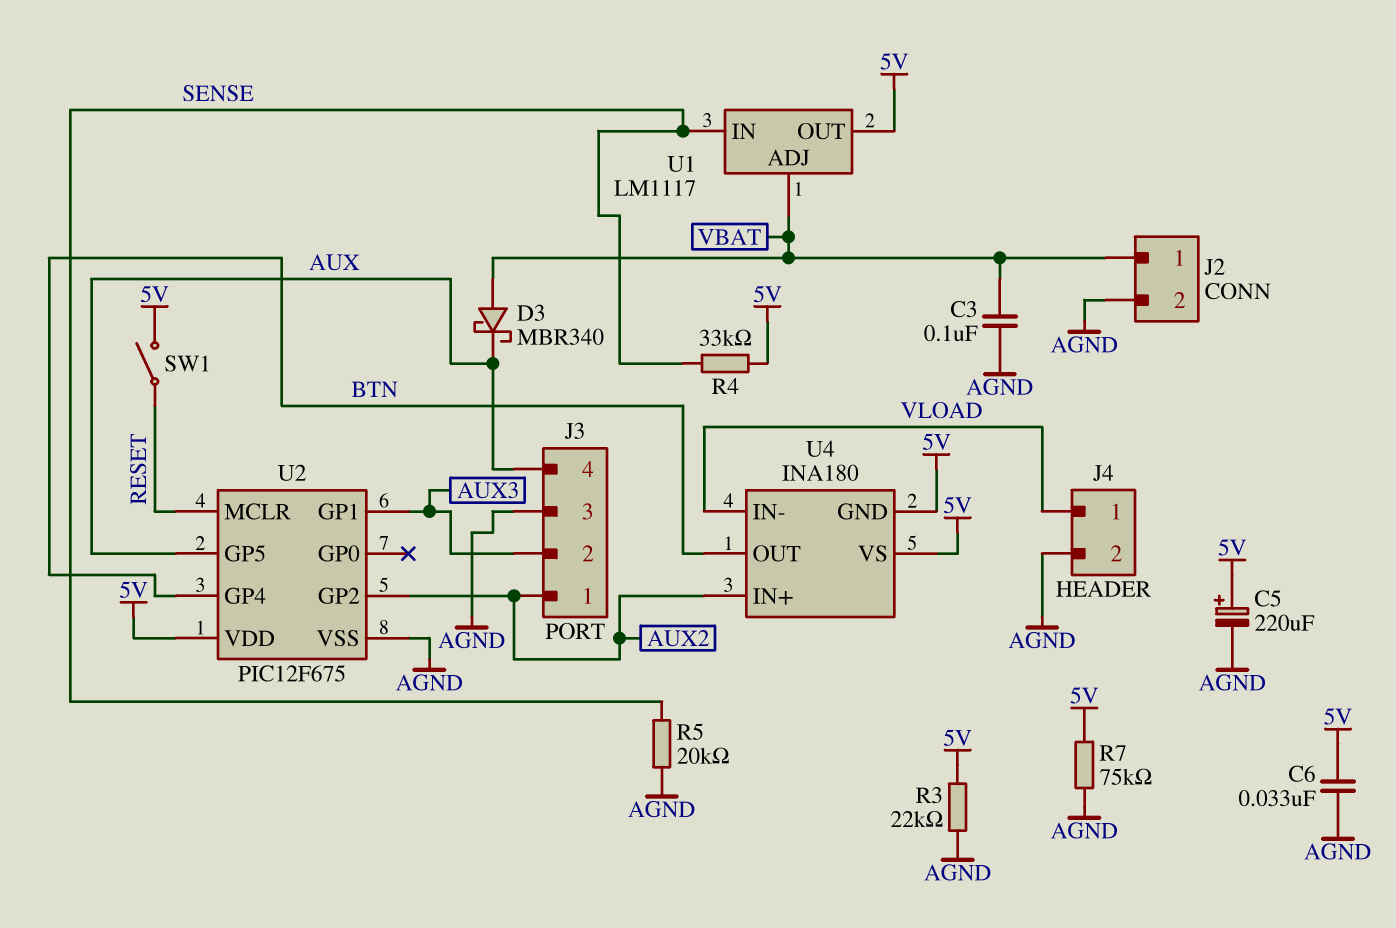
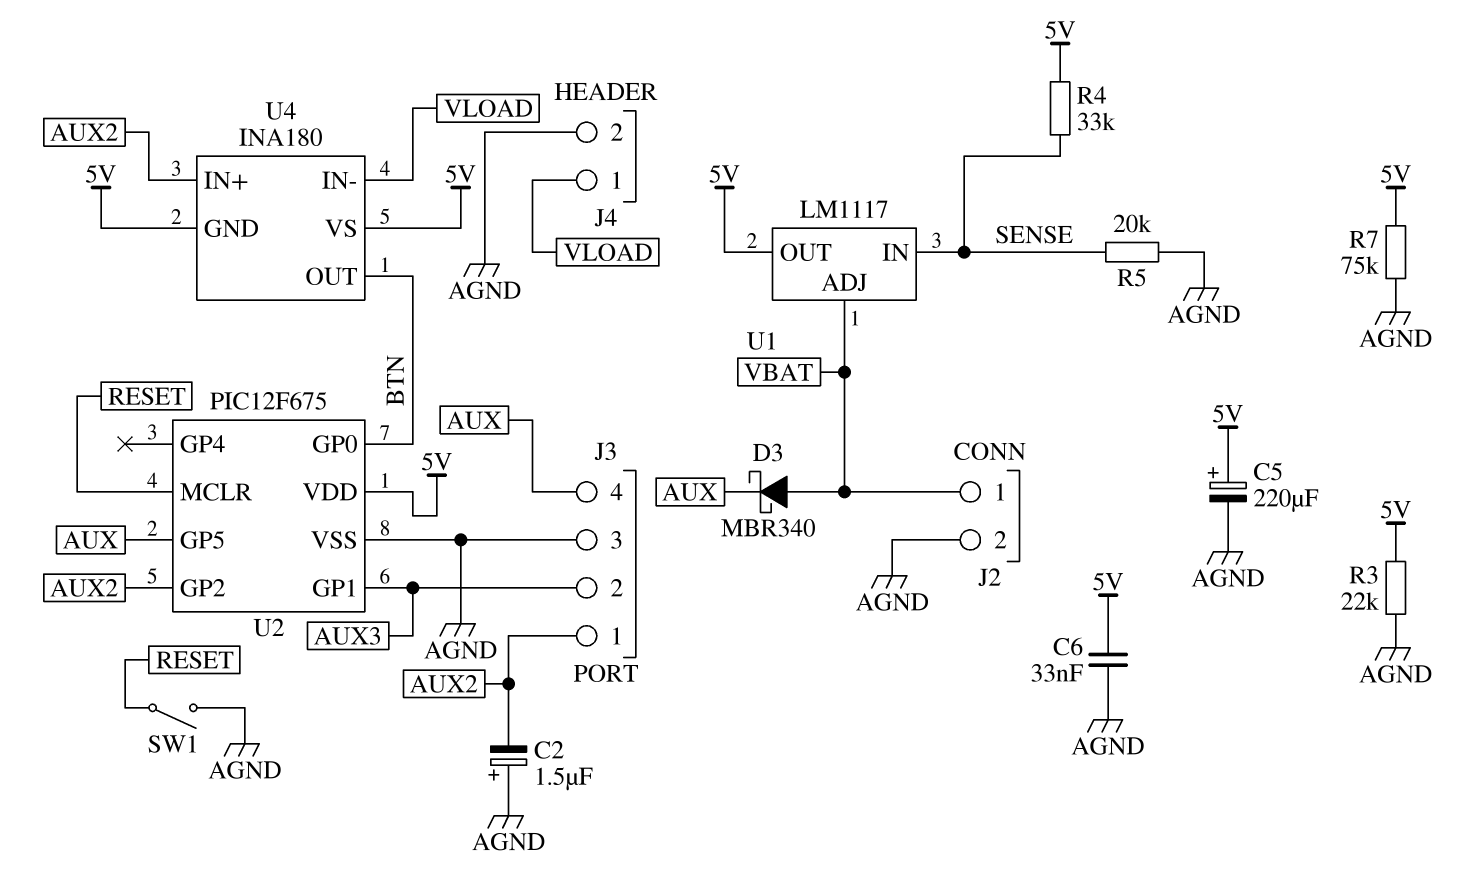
C2: none -> 1.5uF (plus AGND, minus AUX2)
C3: 100nF (AGND, VBAT) -> none
SW1: switch (5V, RESET) -> switch (AGND, RESET)
U2 pin GP0: none -> BTN
U2 pin GP4: BTN -> none

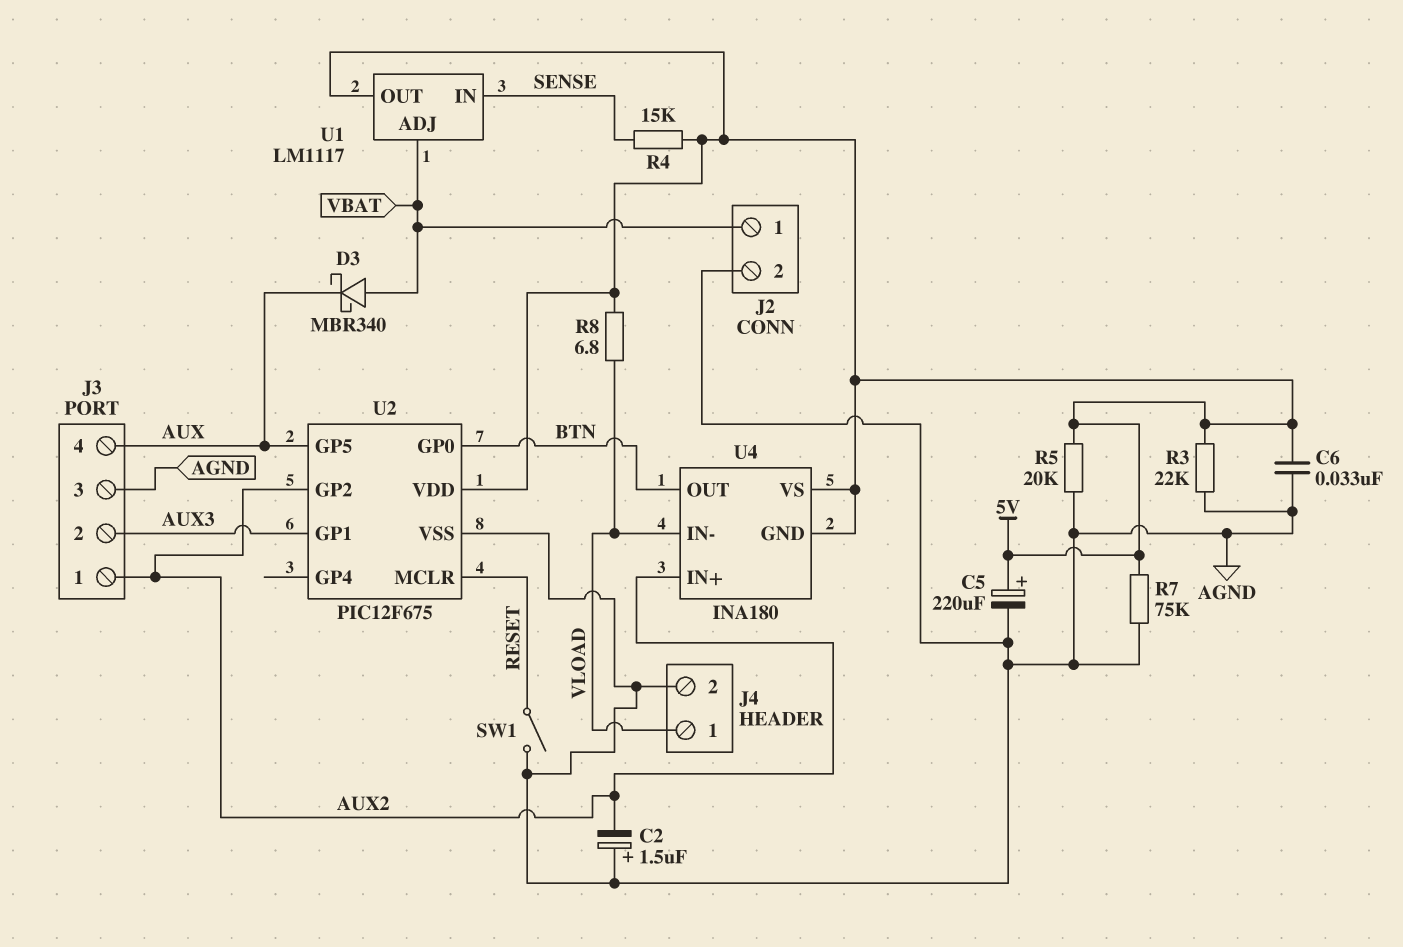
R4: 33k (5V, SENSE) -> 15k (5V, SENSE)
R5: 20k (AGND, SENSE) -> 20k (5V, AGND)
R8: none -> 6.8 (5V, VLOAD)

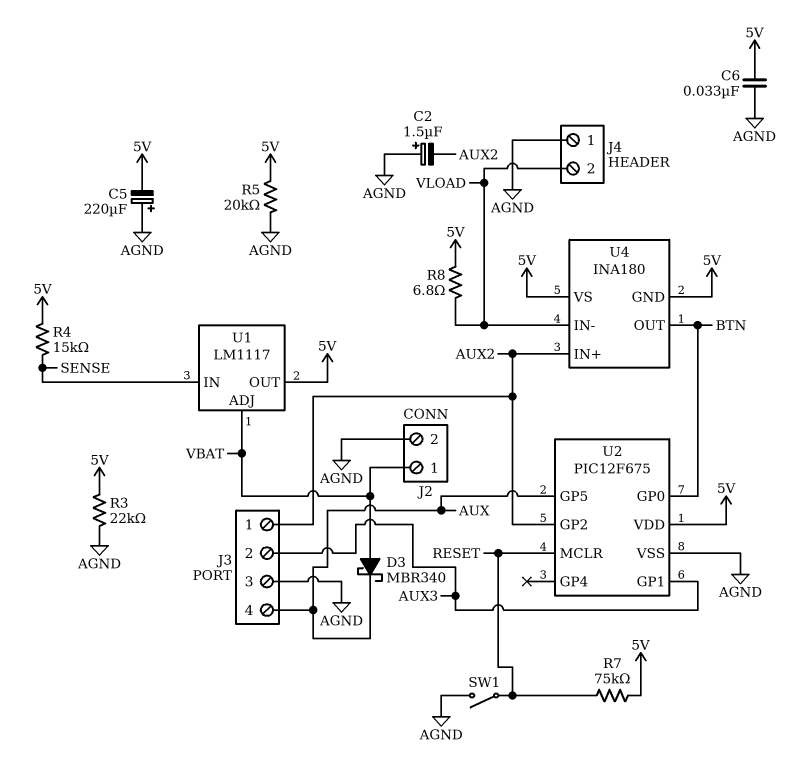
C5: 220uF (plus 5V, minus AGND) -> 220uF (plus AGND, minus 5V)
J4 pin 1: VLOAD -> AGND
J4 pin 2: AGND -> VLOAD
R7: 75k (5V, AGND) -> 75k (5V, RESET)

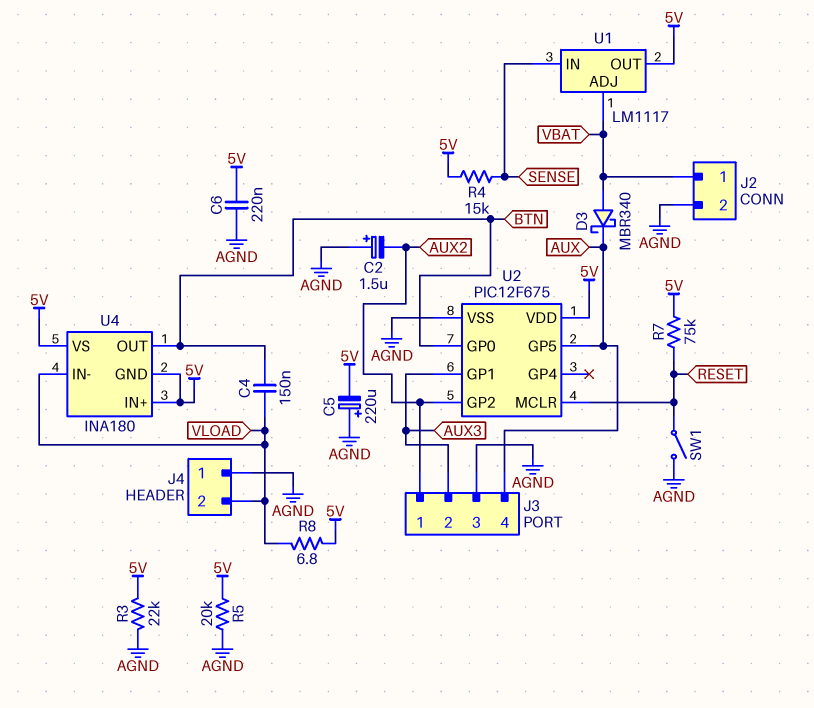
C4: none -> 150nF (BTN, VLOAD)
C6: 33nF (5V, AGND) -> 220nF (5V, AGND)
U4 pin IN+: AUX2 -> 5V

